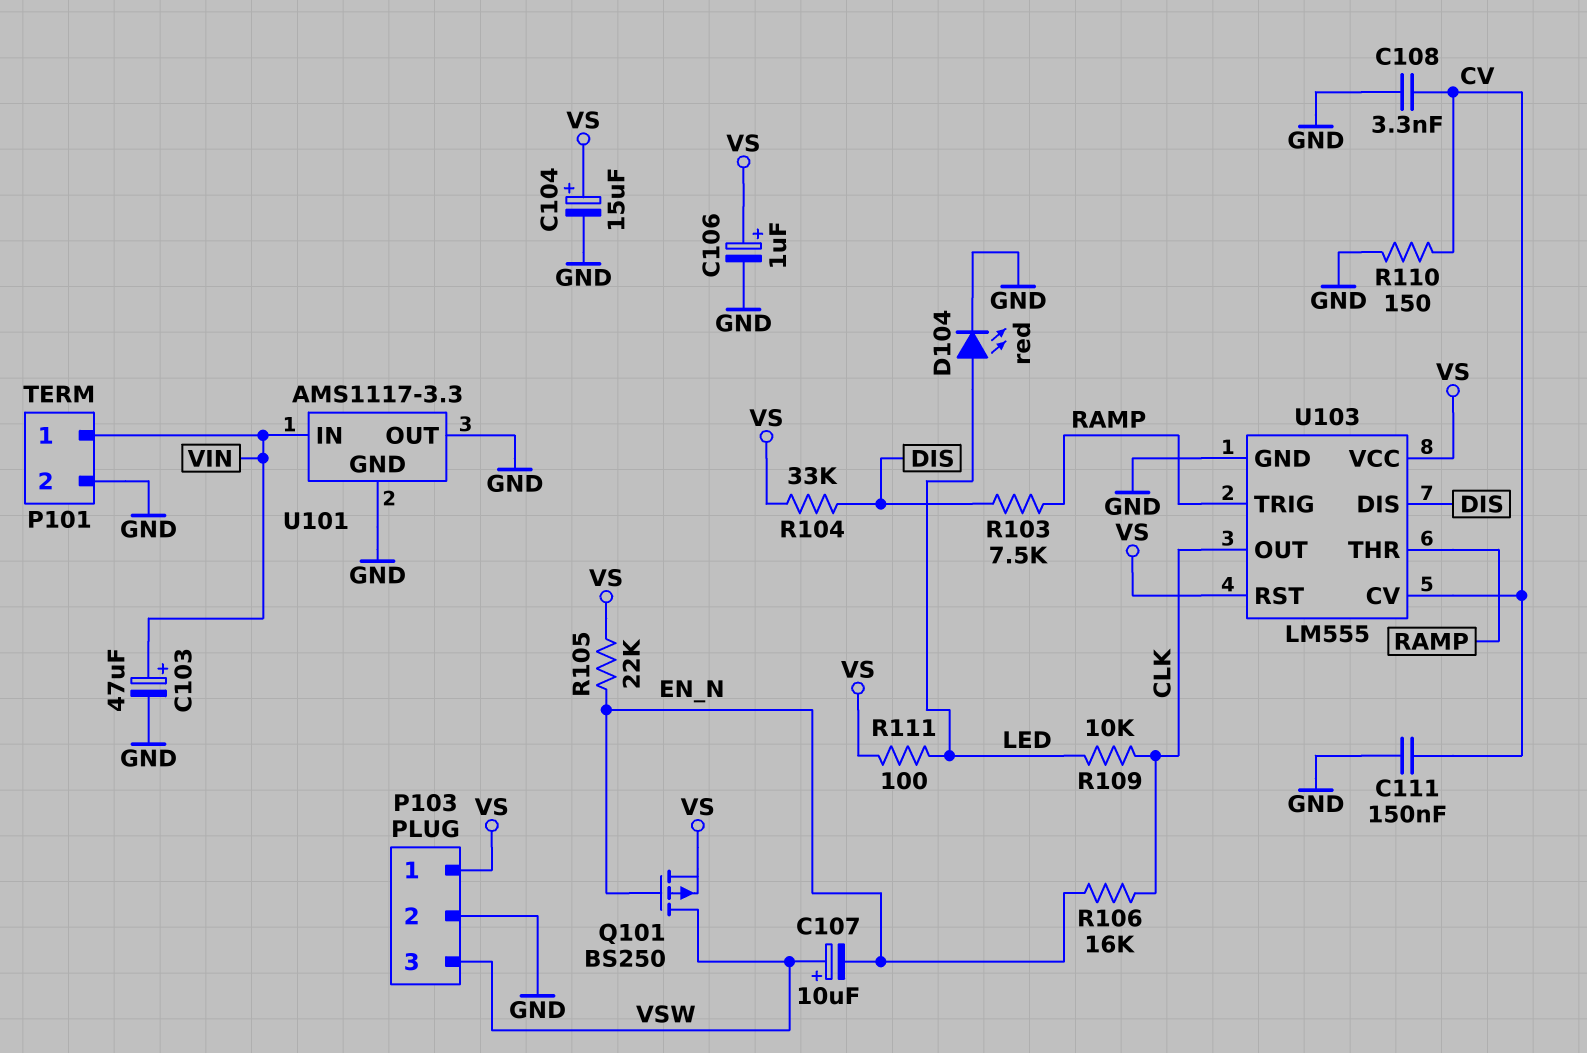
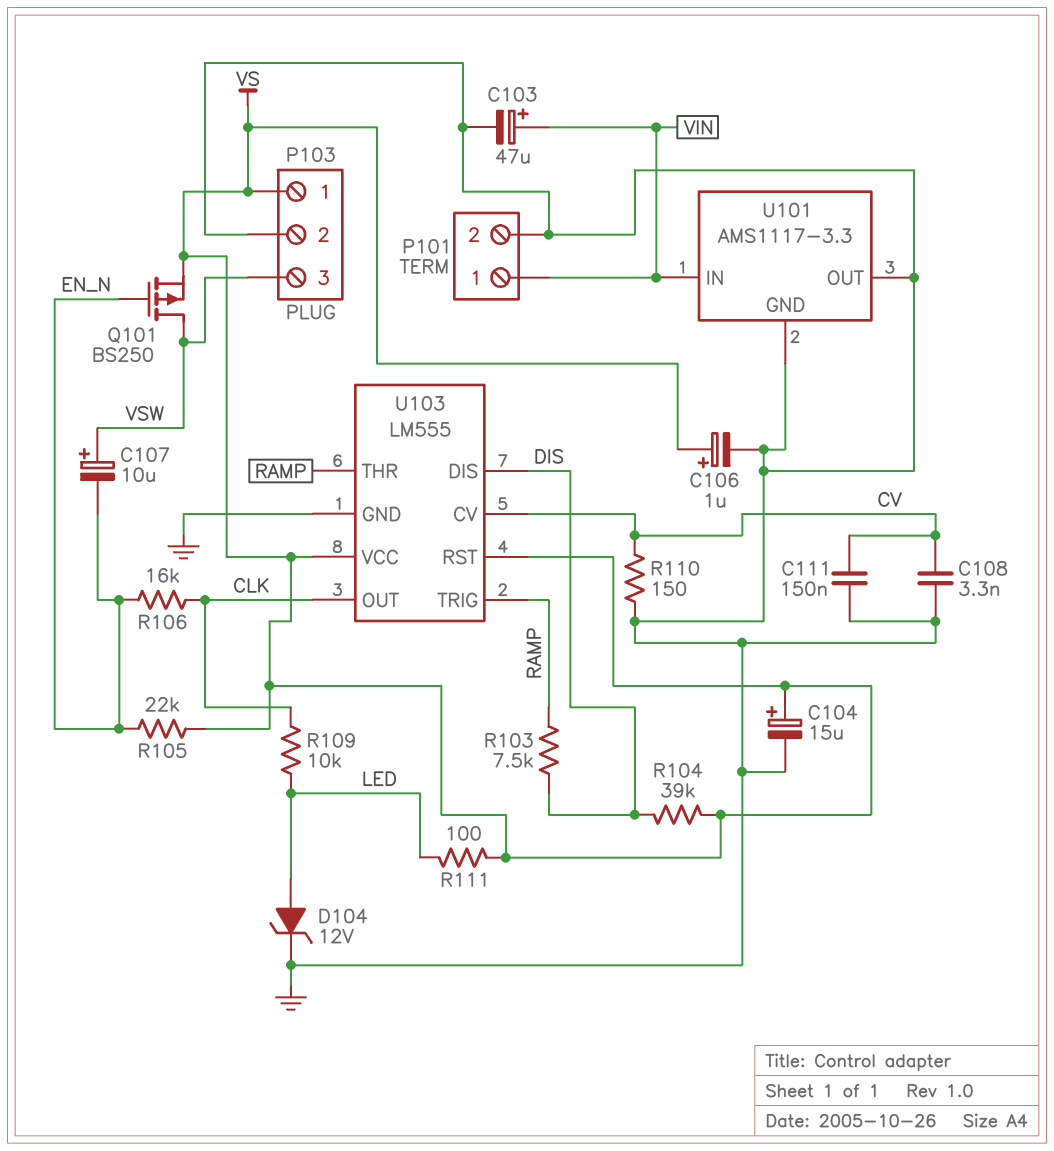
D104: LED red (A LED, K GND) -> zener 12V (A LED, K GND)
R104: 33k (DIS, VS) -> 39k (DIS, VS)

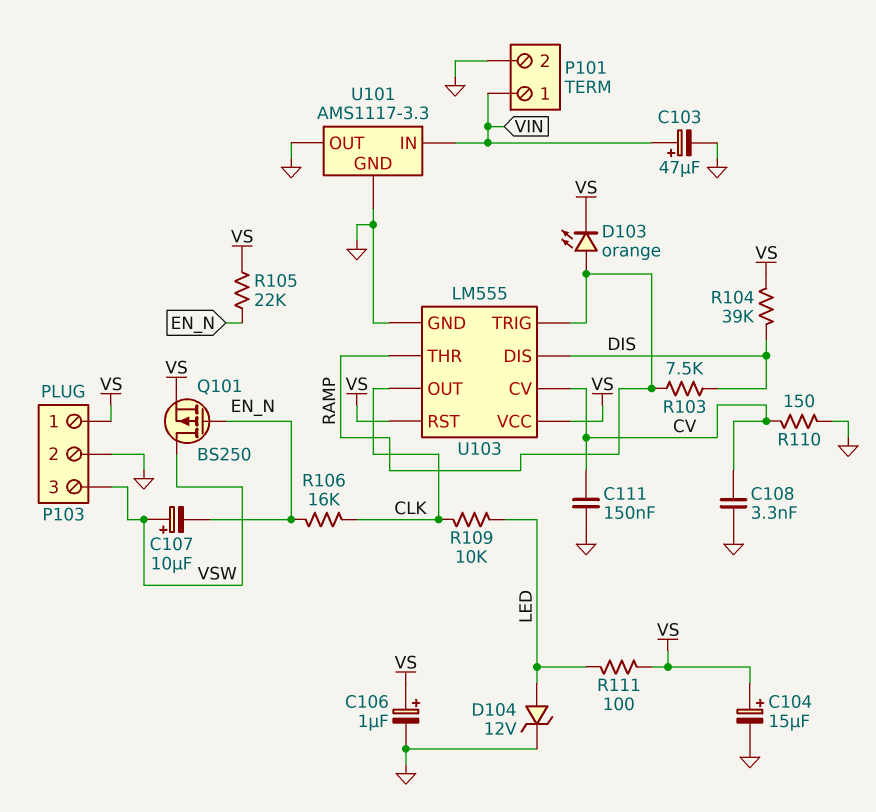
D103: none -> LED orange (A RAMP, K VS)

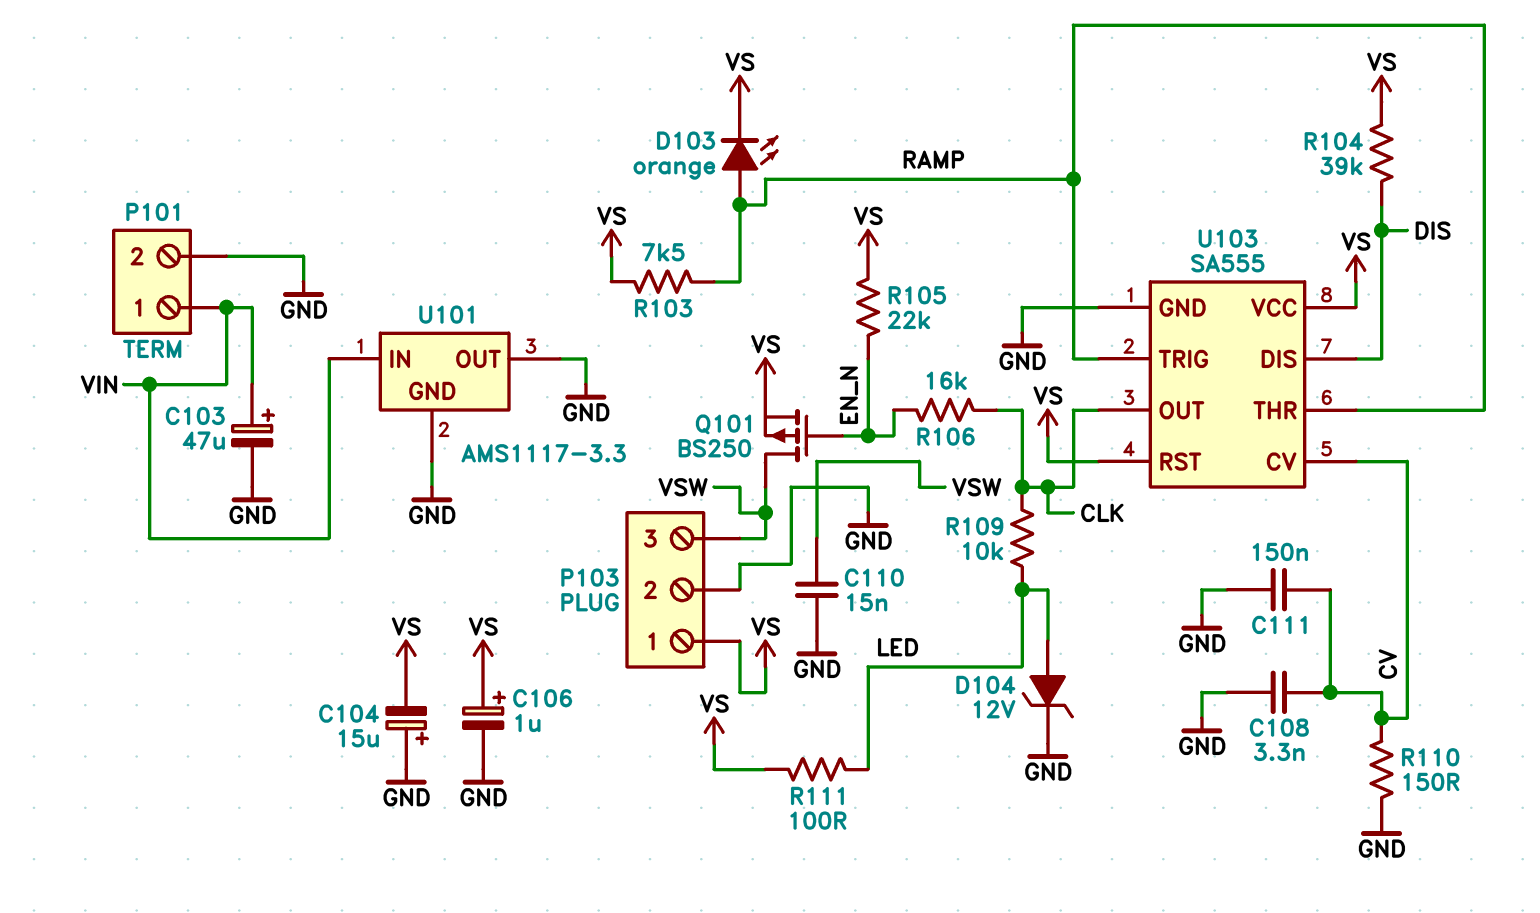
C104: 15uF (plus VS, minus GND) -> 15uF (plus GND, minus VS)
C107: 10uF (plus VSW, minus EN_N) -> none
C110: none -> 15nF (GND, VSW)
R103: 7.5k (DIS, RAMP) -> 7.5k (RAMP, VS)
U103: LM555 -> SA555

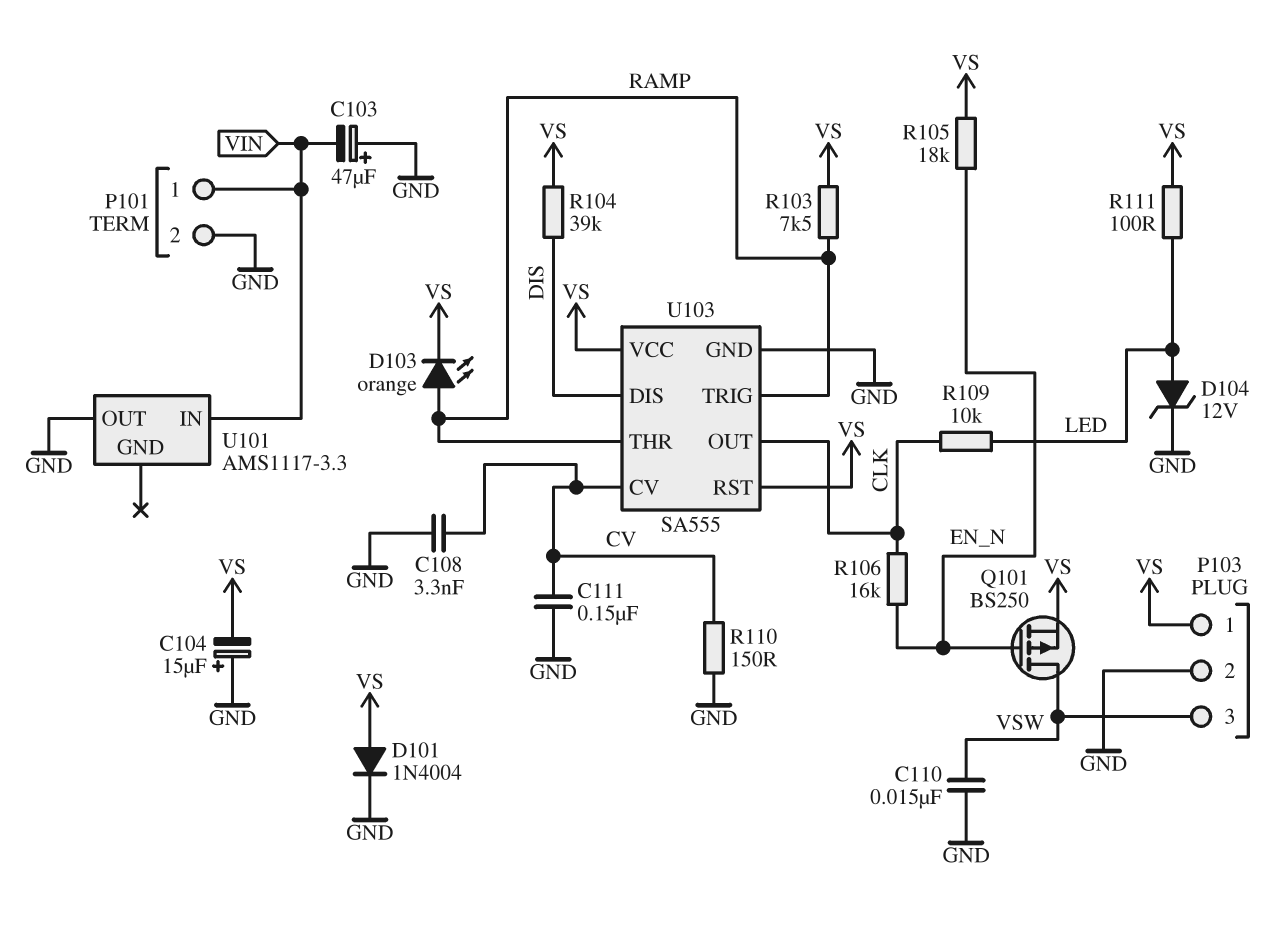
C103: 47uF (plus VIN, minus GND) -> 47uF (plus GND, minus VIN)
C106: 1uF (plus VS, minus GND) -> none
D101: none -> diode 1N4004 (A VS, K GND)
R105: 22k (EN_N, VS) -> 18k (EN_N, VS)
U101 pin GND: GND -> none

